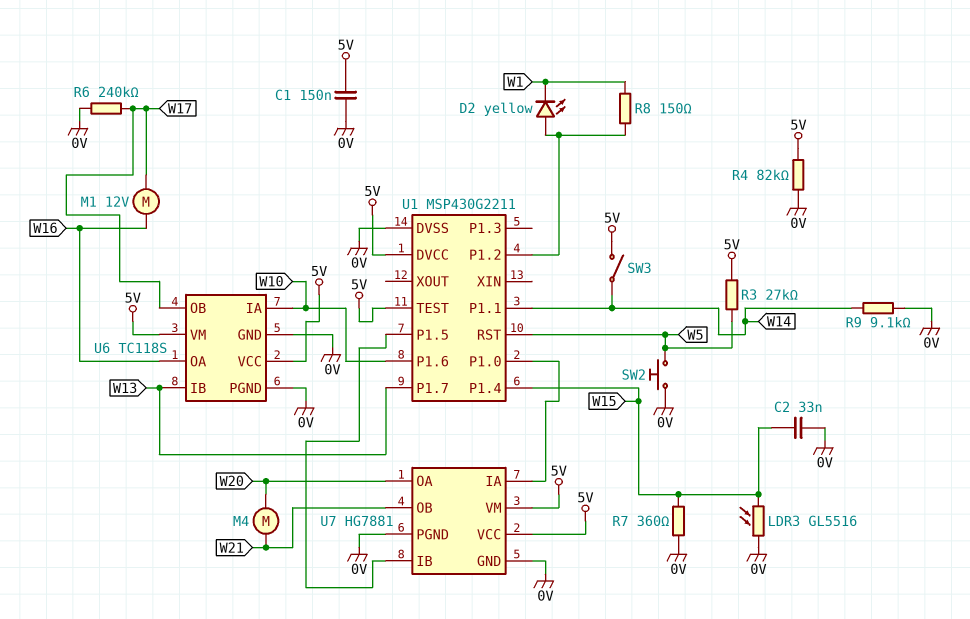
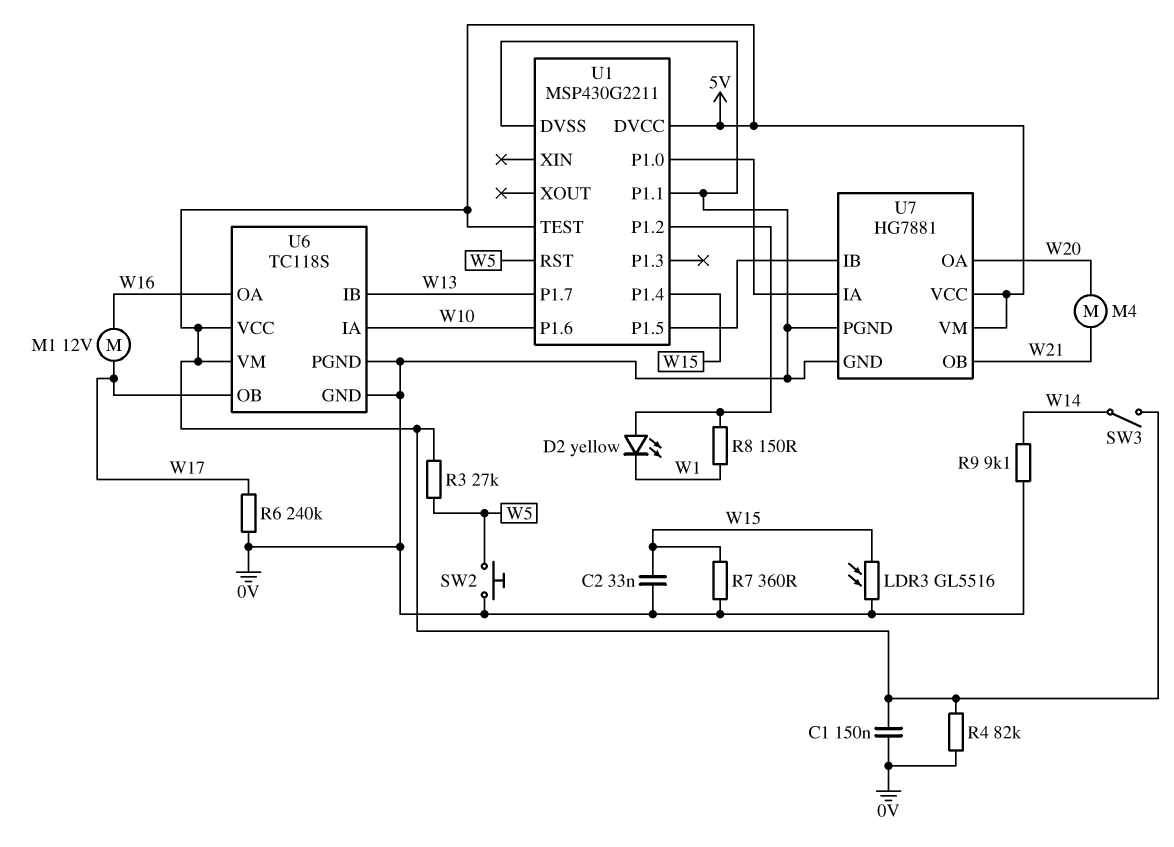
U1 pin P1.1: W14 -> 0V

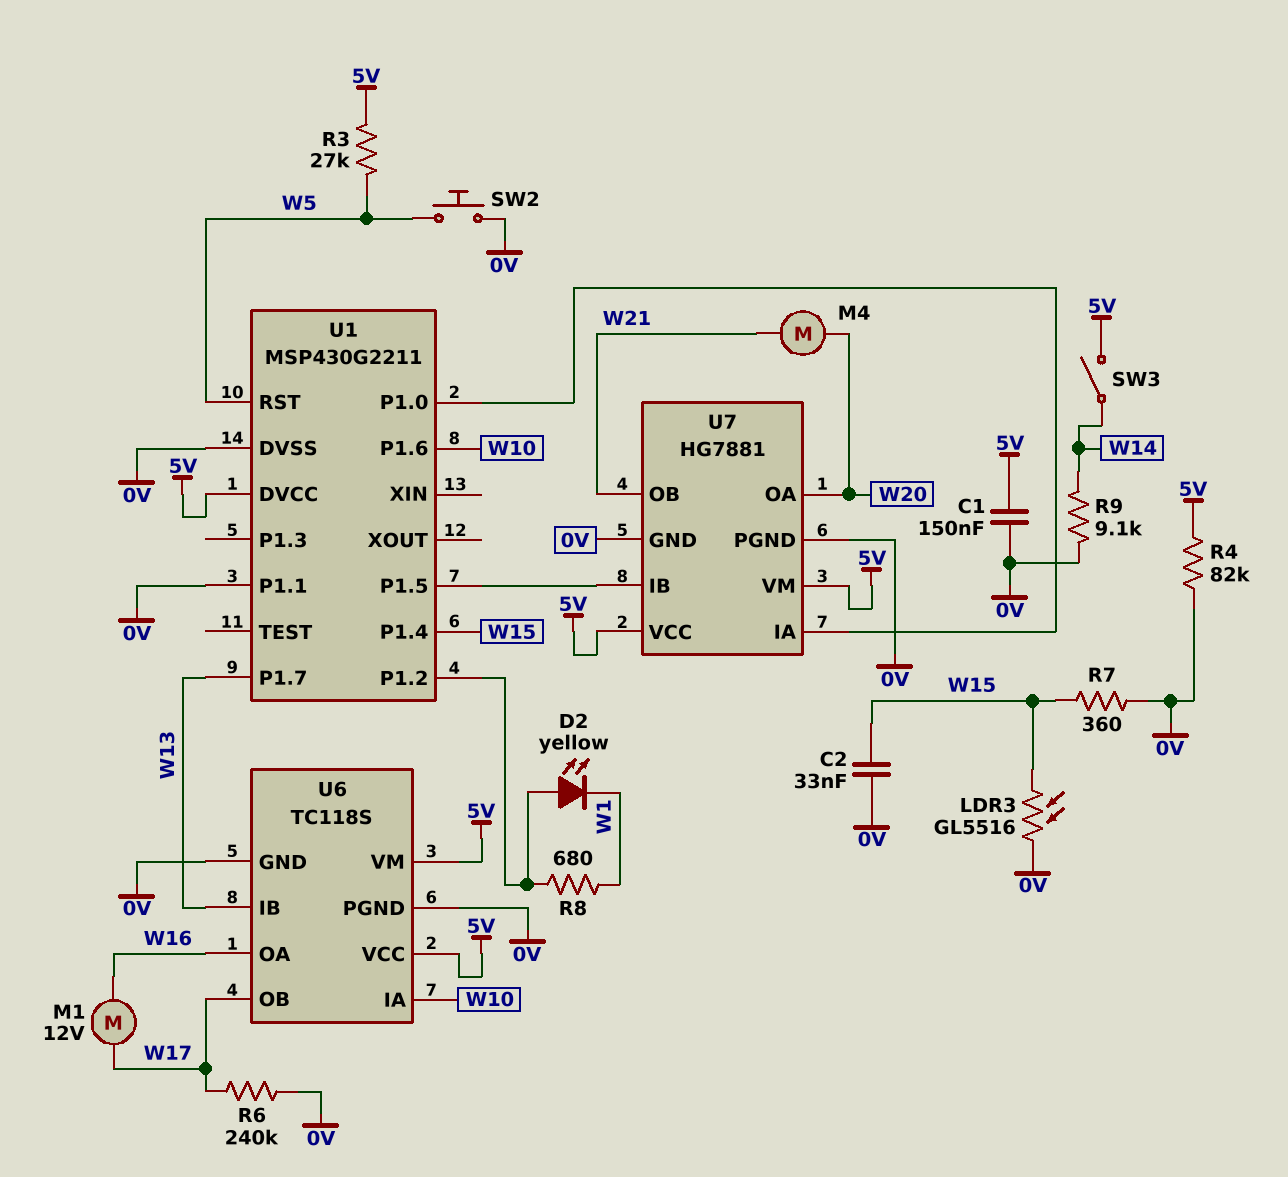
R8: 150 (U1/P1.2, W1) -> 680 (U1/P1.2, W1)
U1 pin TEST: 5V -> none

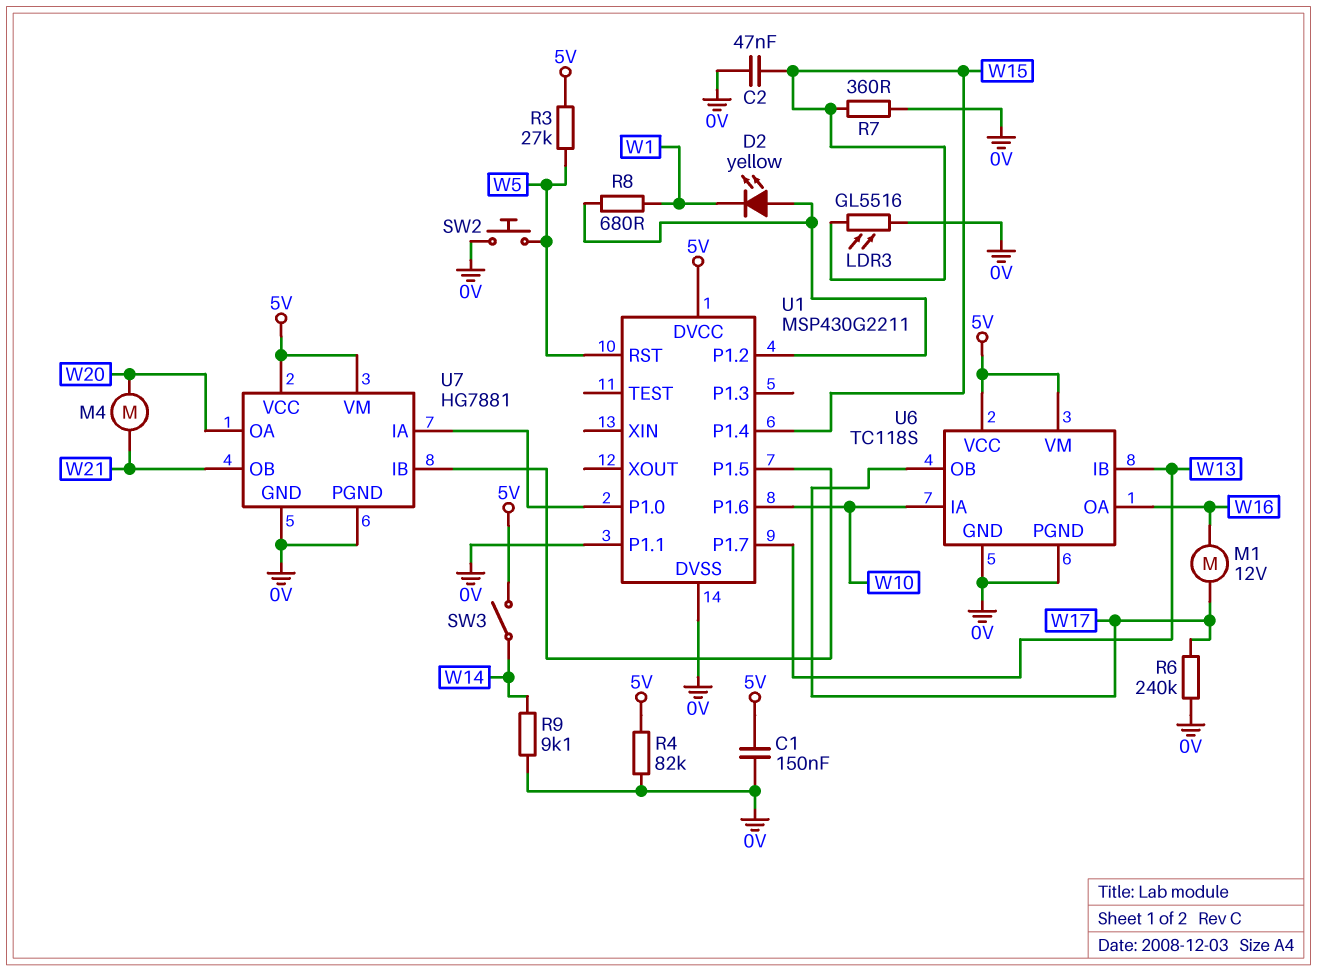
C2: 33nF (0V, W15) -> 47nF (0V, W15)

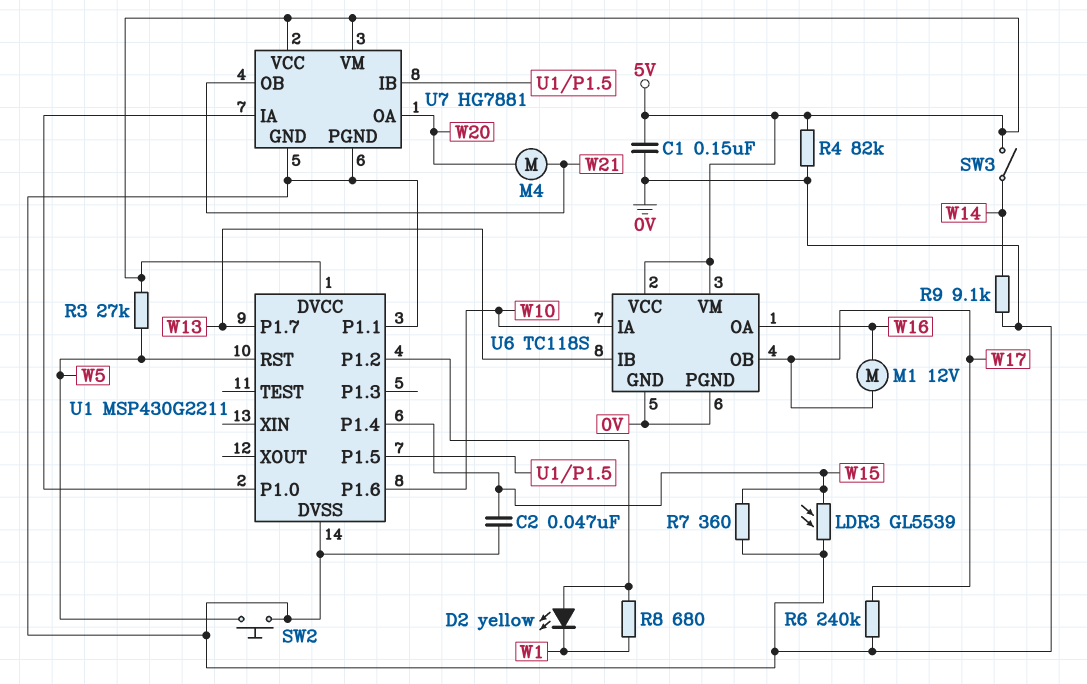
LDR3: GL5516 (0V, W15) -> GL5539 (0V, W15)

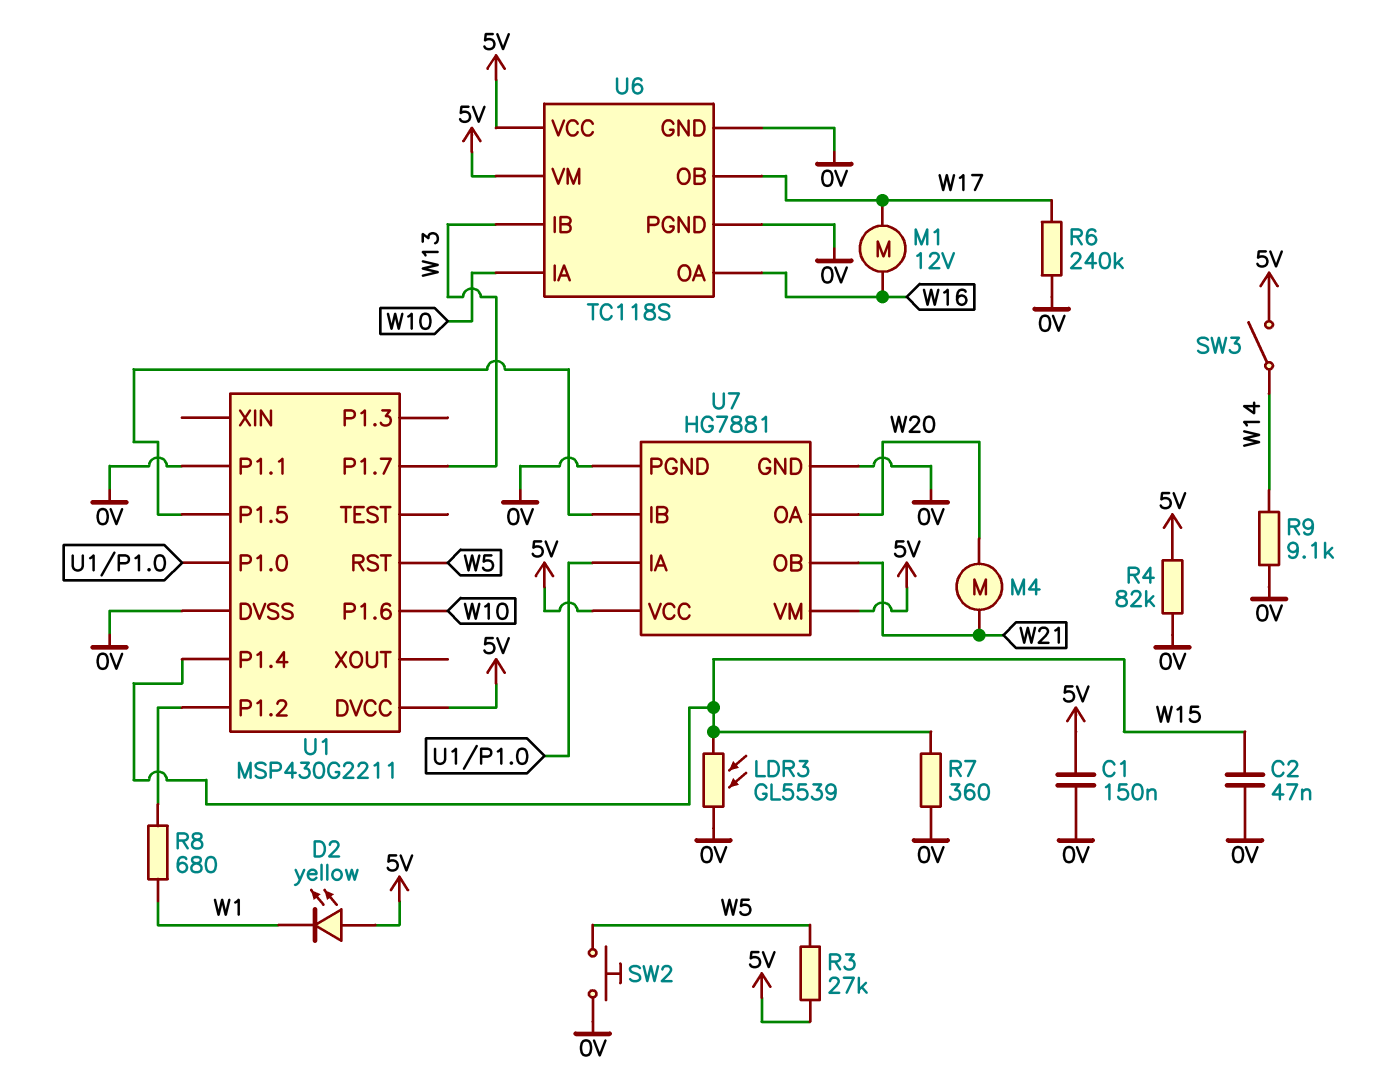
D2: LED yellow (A U1/P1.2, K W1) -> LED yellow (A 5V, K W1)

